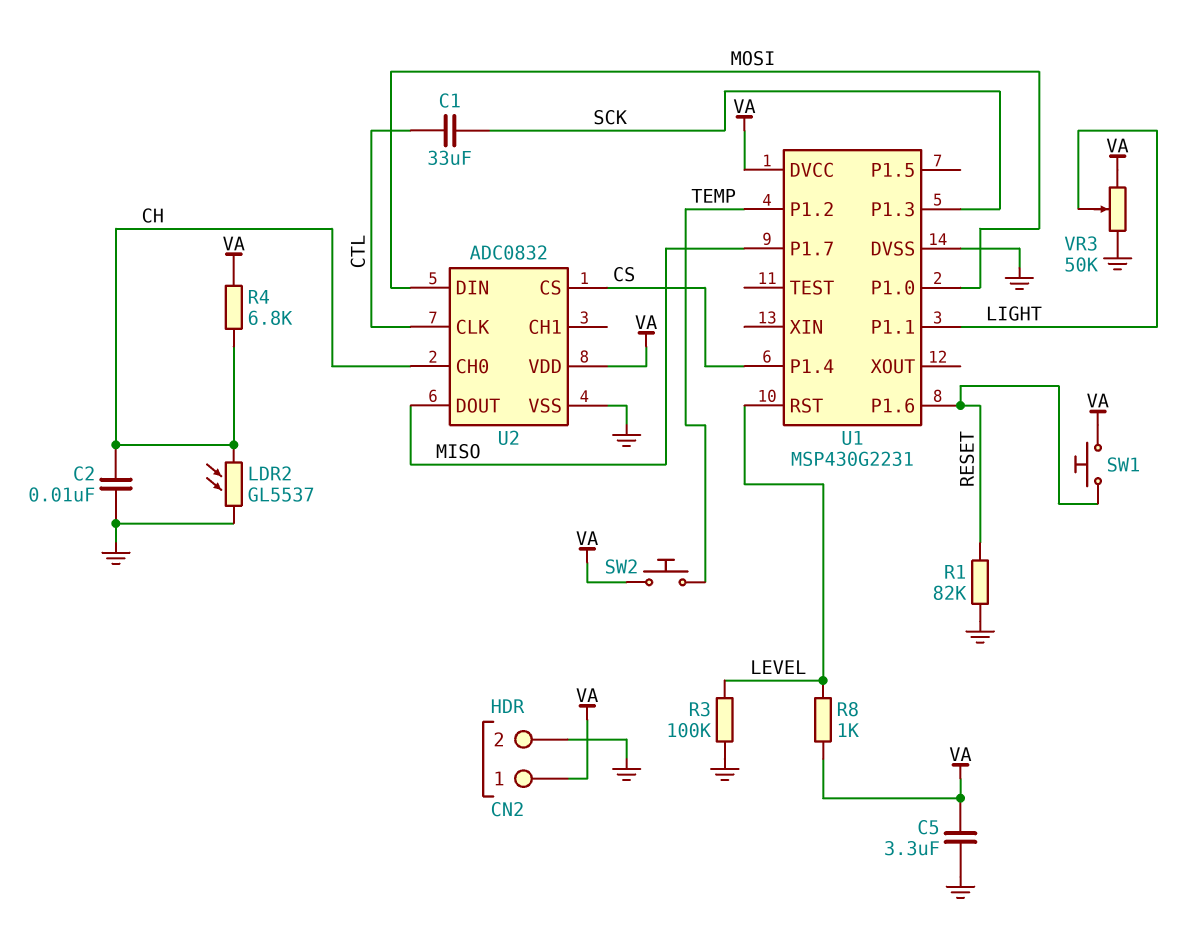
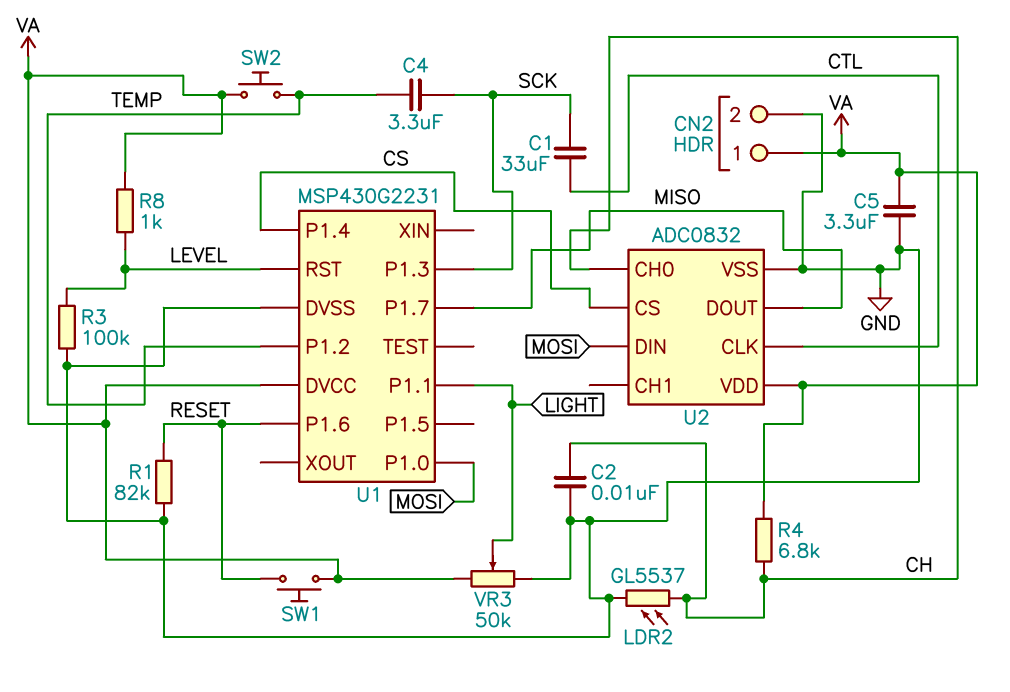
C4: none -> 3.3uF (SCK, TEMP)

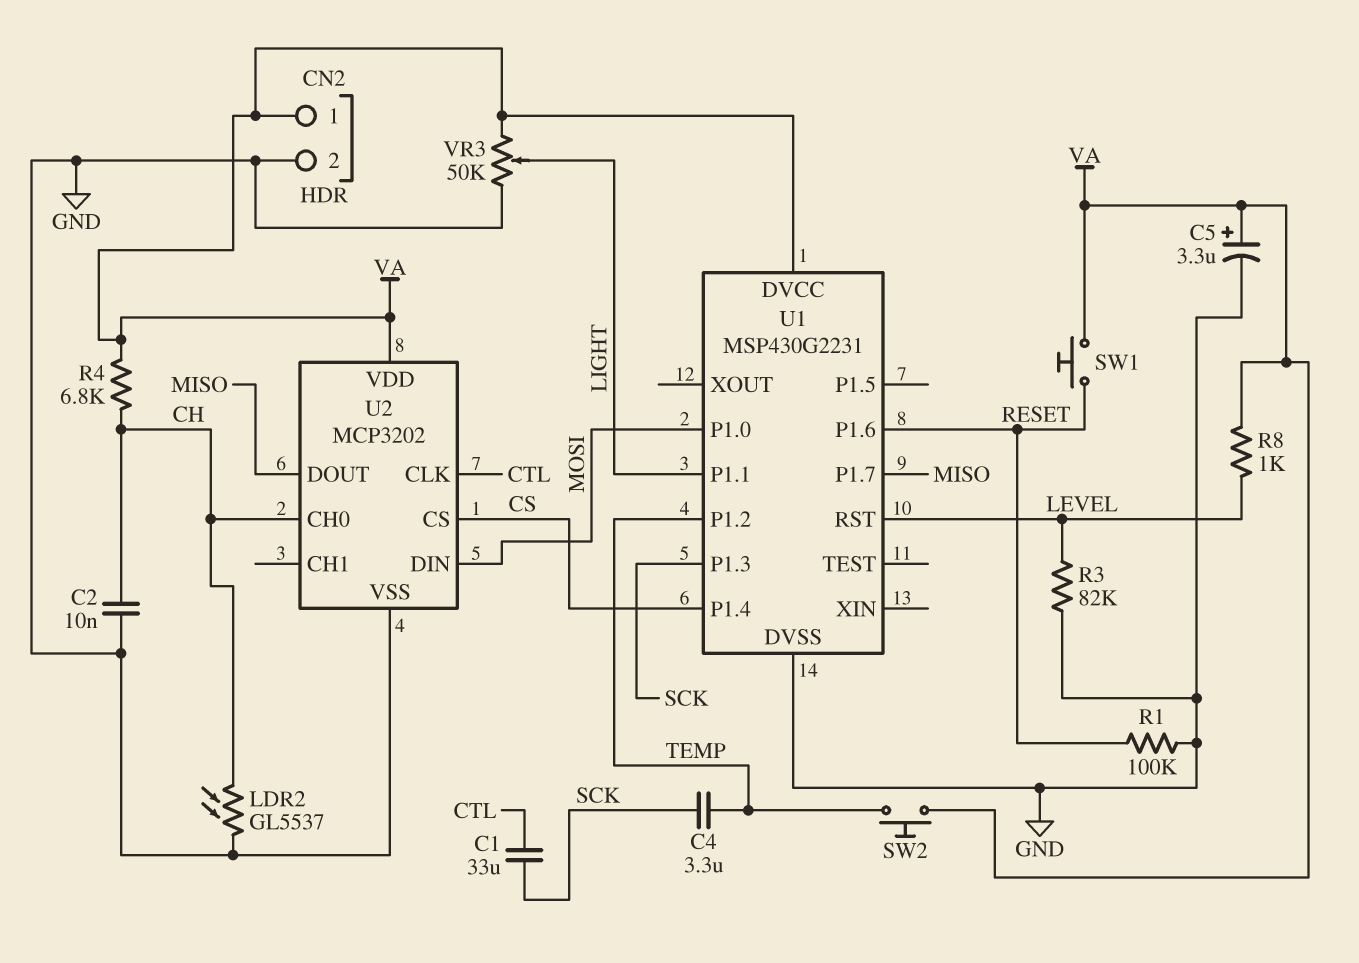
C5: 3.3uF (GND, VA) -> 3.3uF (plus VA, minus GND)
R1: 82k (GND, RESET) -> 100k (GND, RESET)
R3: 100k (GND, LEVEL) -> 82k (GND, LEVEL)
U2: ADC0832 -> MCP3202

